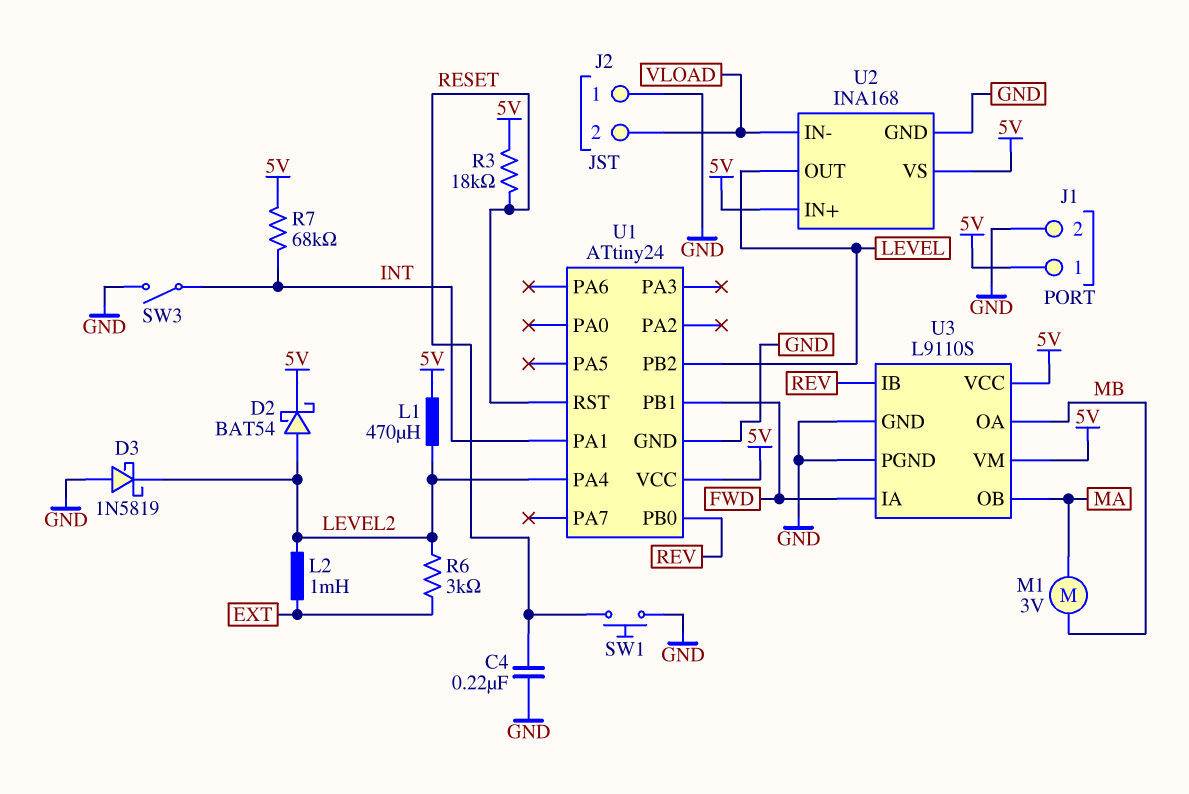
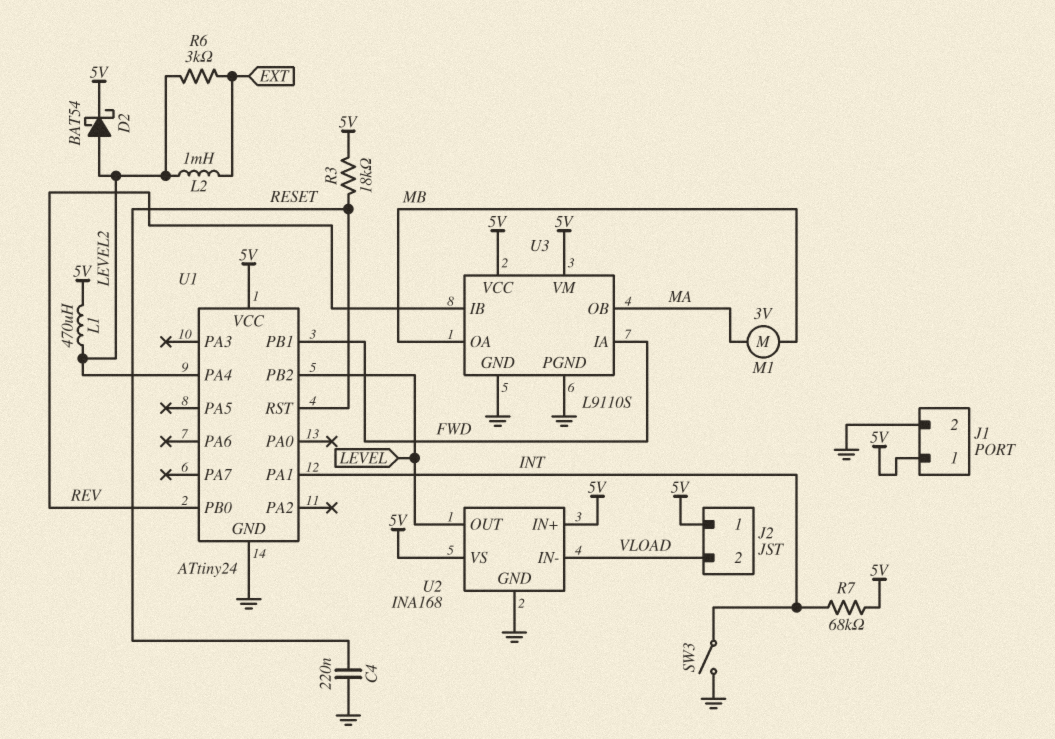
D3: schottky 1N5819 (A GND, K LEVEL2) -> none
J2 pin 1: GND -> 5V
SW1: button (GND, RESET) -> none

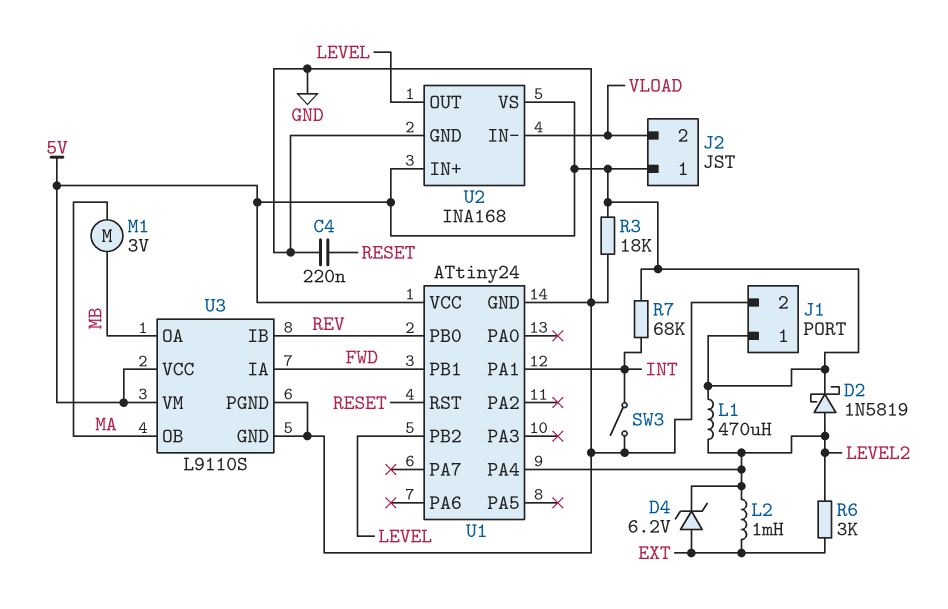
D2: schottky BAT54 (A LEVEL2, K 5V) -> schottky 1N5819 (A LEVEL2, K 5V)
D4: none -> zener 6.2V (A EXT, K LEVEL2)
R3: 18k (5V, RESET) -> 18k (5V, GND)

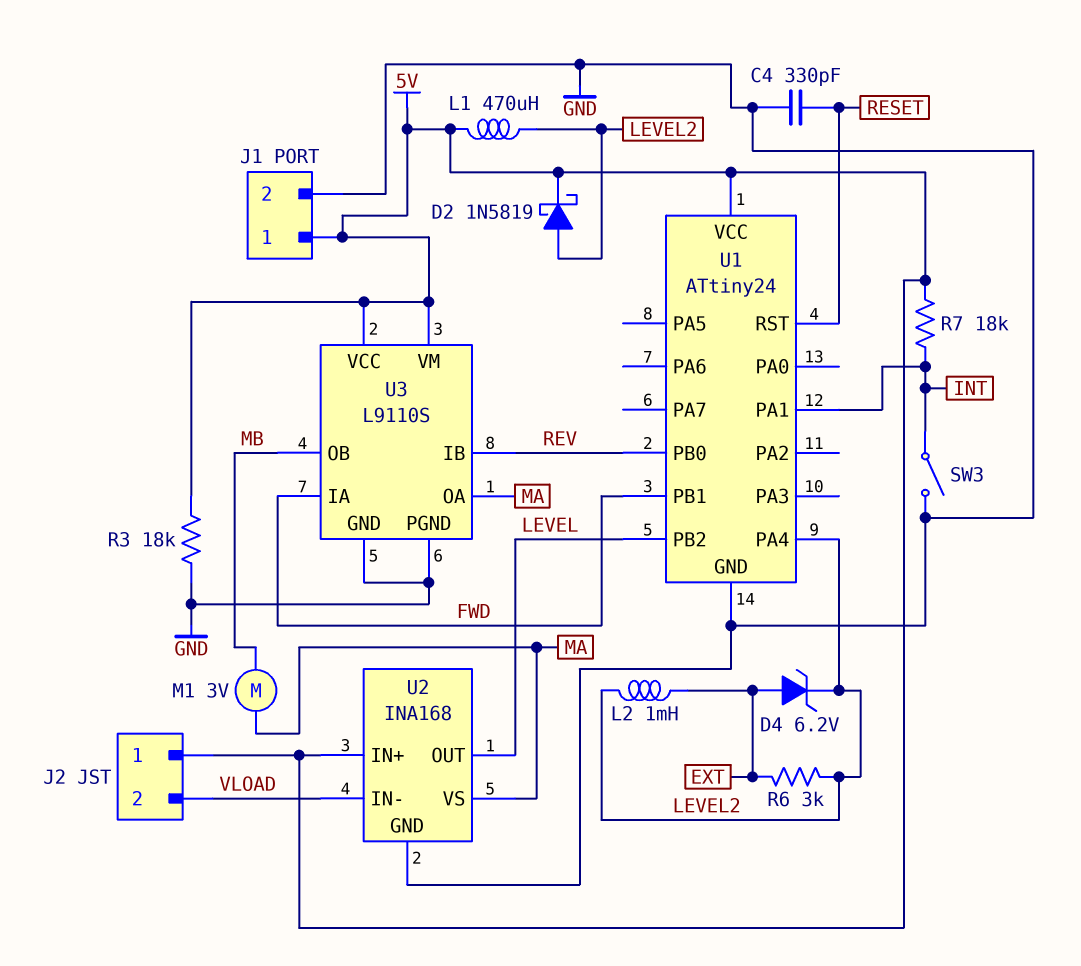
C4: 220nF (GND, RESET) -> 330pF (GND, RESET)
R7: 68k (5V, INT) -> 18k (5V, INT)
U2 pin VS: 5V -> MA
U3 pin OA: MB -> MA
U3 pin OB: MA -> MB

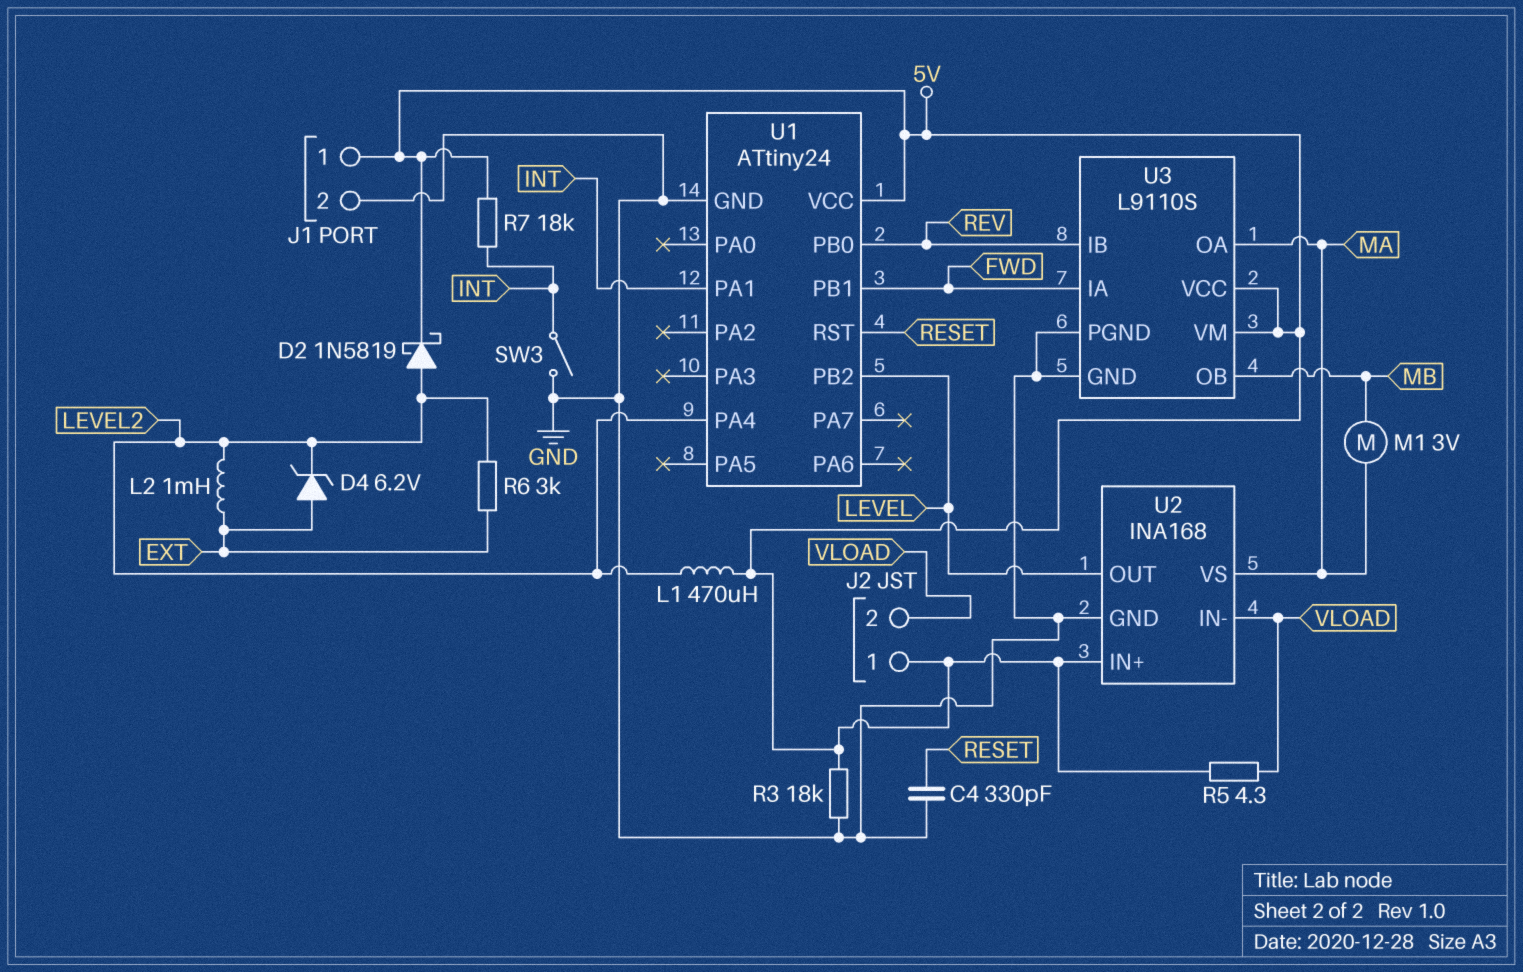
R5: none -> 4.3 (5V, VLOAD)

